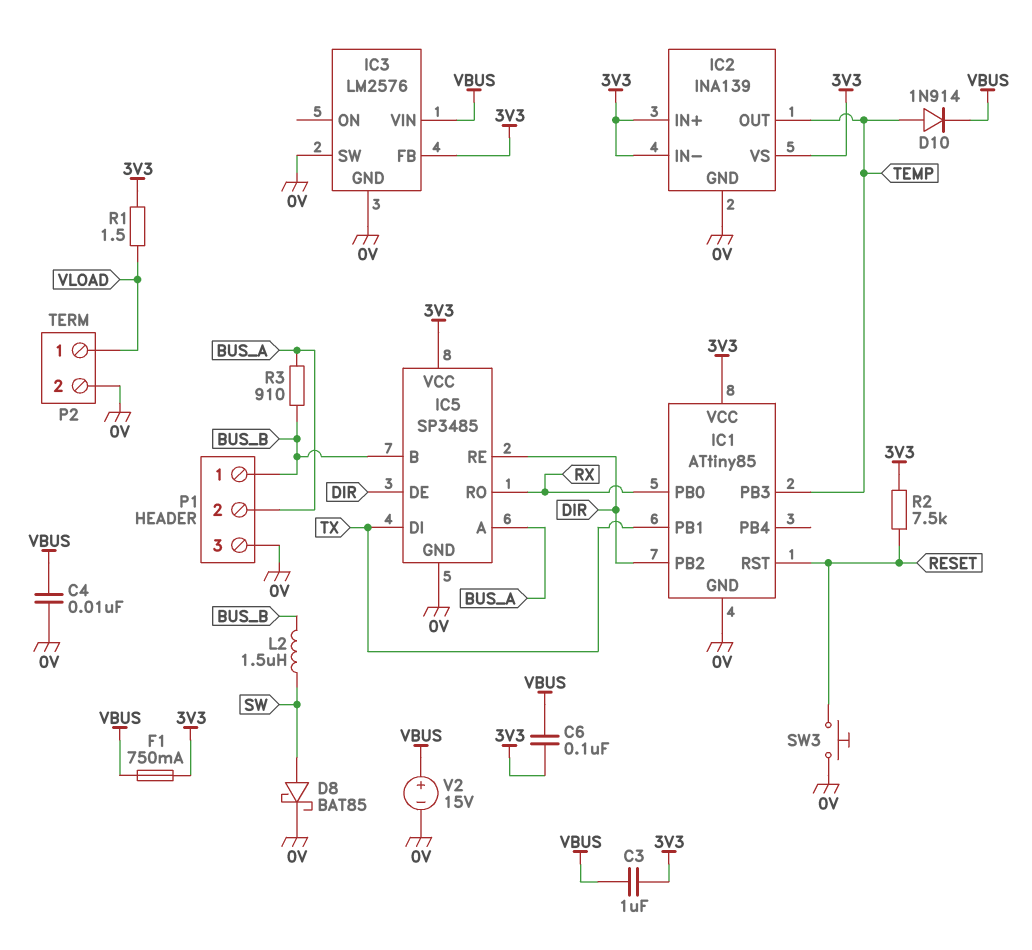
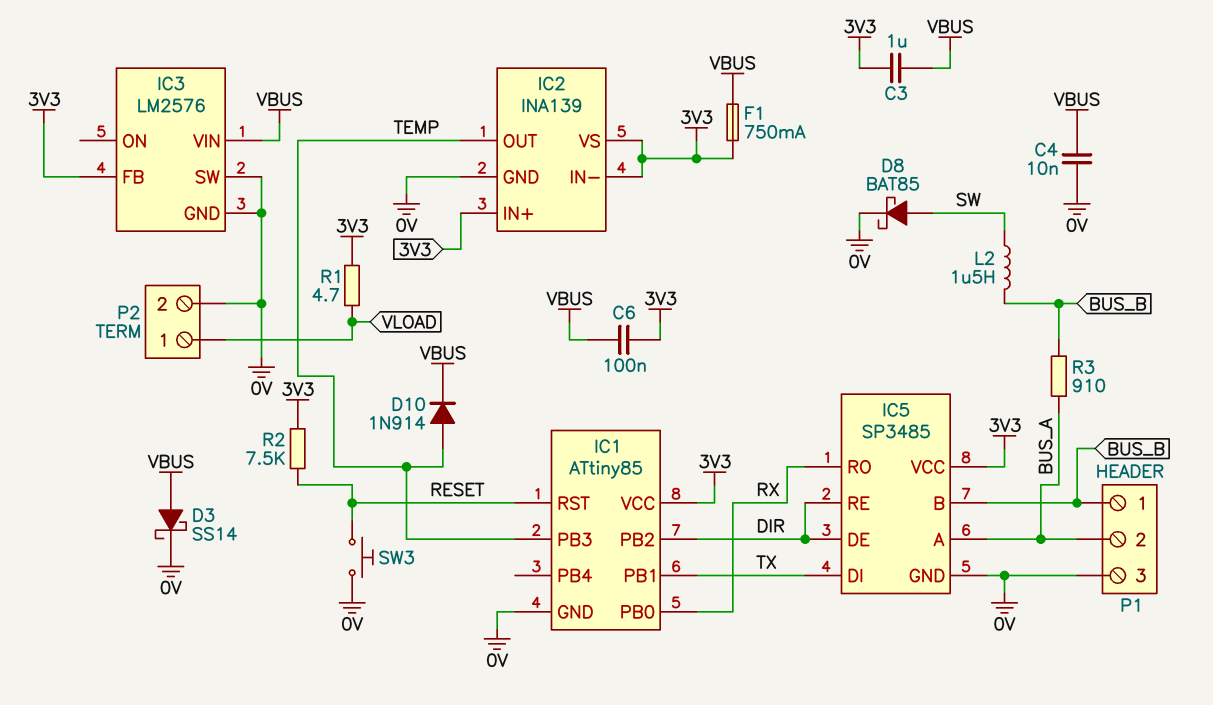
D3: none -> schottky SS14 (A VBUS, K 0V)
R1: 1.5 (3V3, VLOAD) -> 4.7 (3V3, VLOAD)
V2: 15V (plus VBUS, minus 0V) -> none

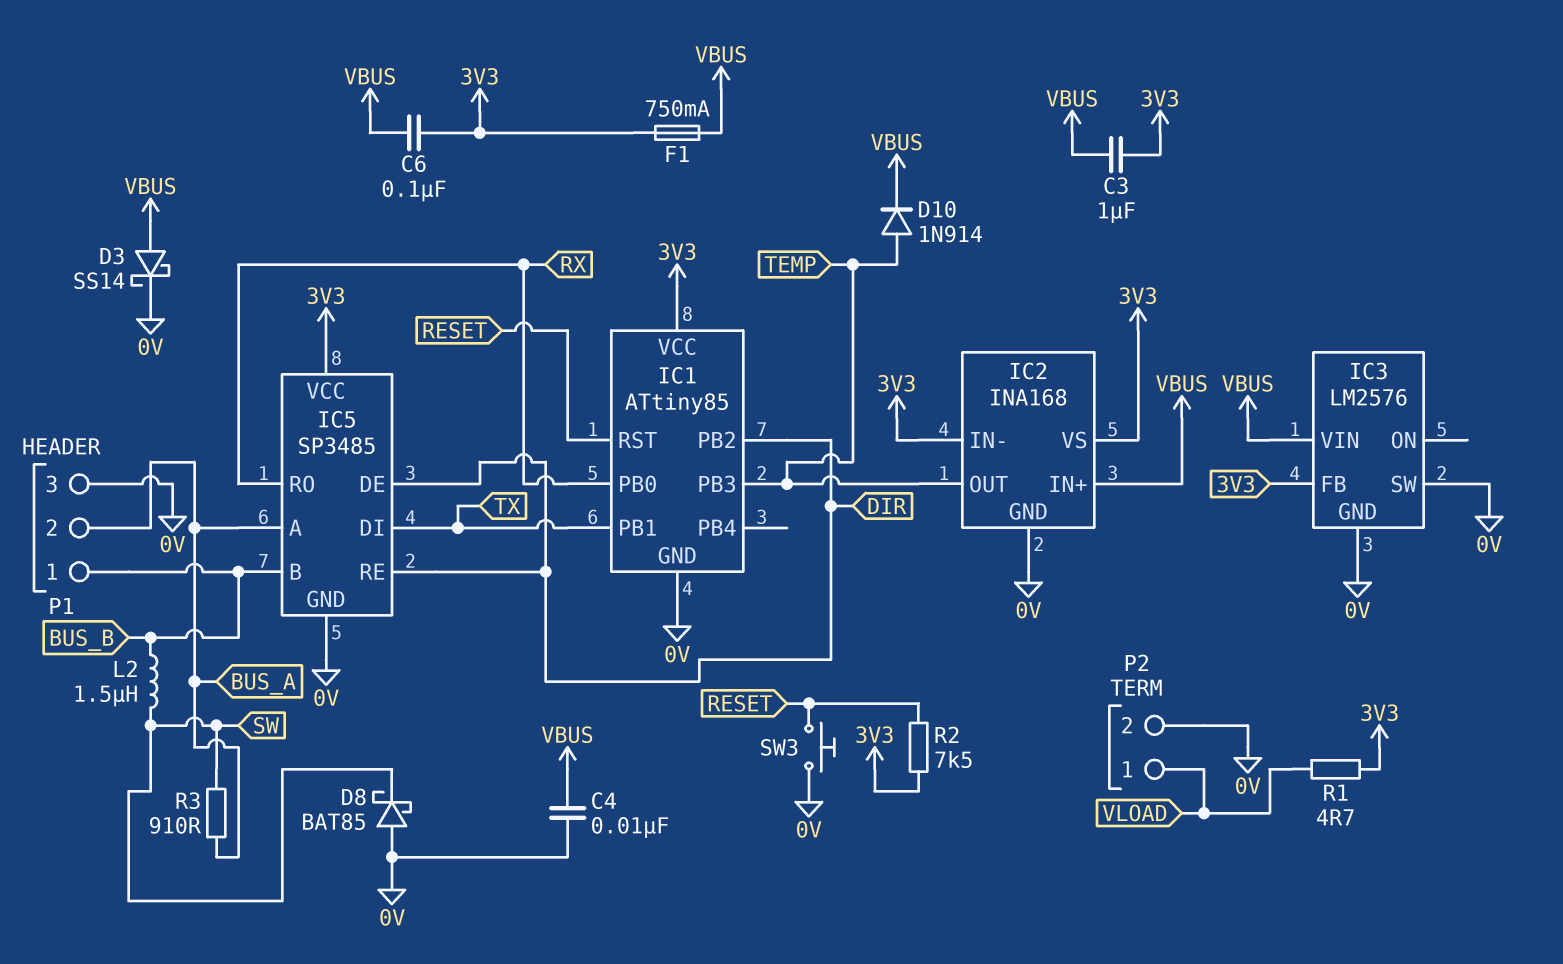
D8: schottky BAT85 (A SW, K 0V) -> schottky BAT85 (A 0V, K SW)
IC2: INA139 -> INA168
IC2 pin IN+: 3V3 -> VBUS
R3: 910 (BUS_A, BUS_B) -> 910 (BUS_A, SW)

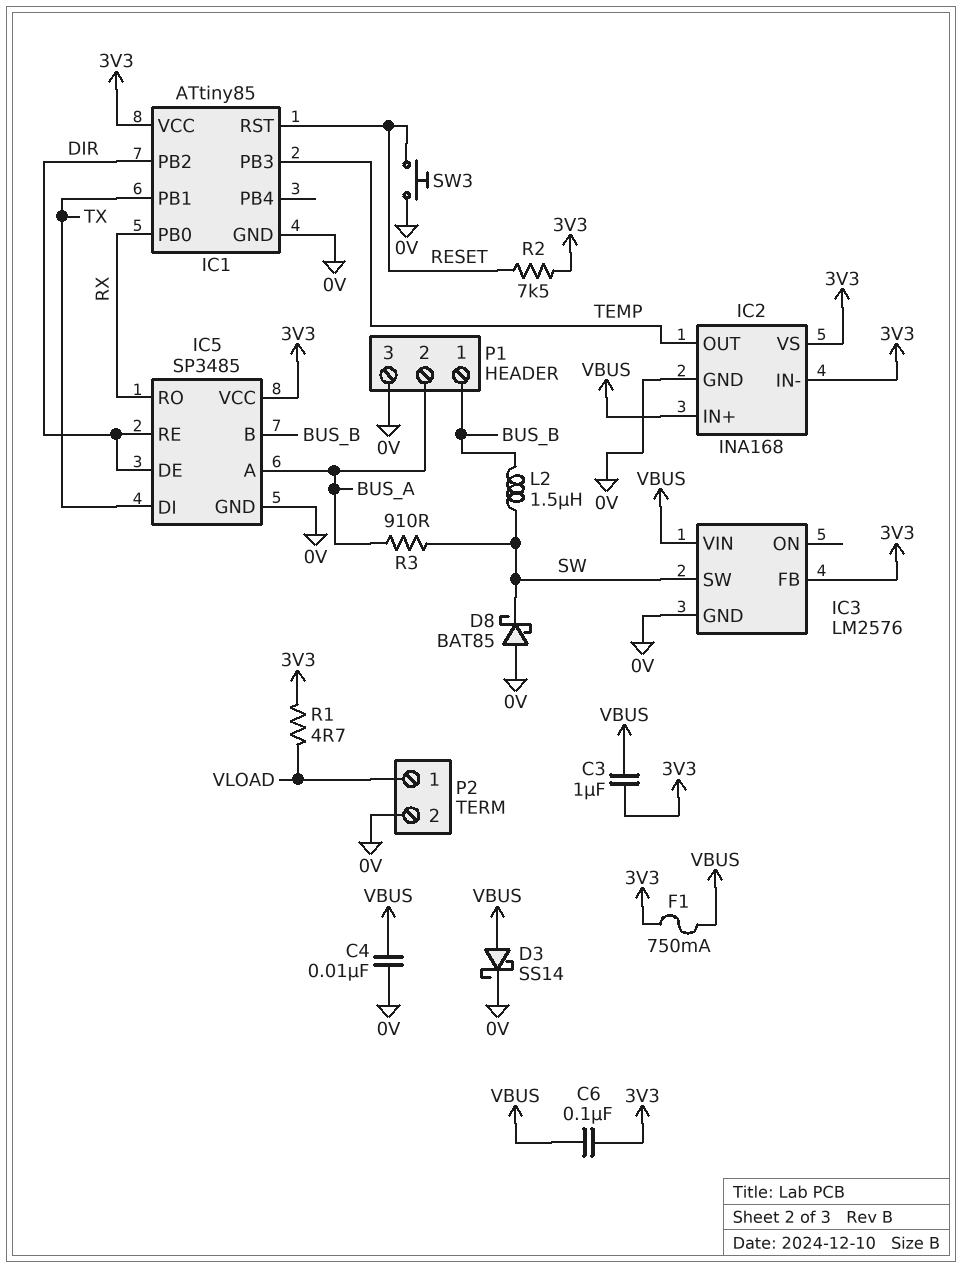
D10: diode 1N914 (A TEMP, K VBUS) -> none
IC3 pin SW: 0V -> SW

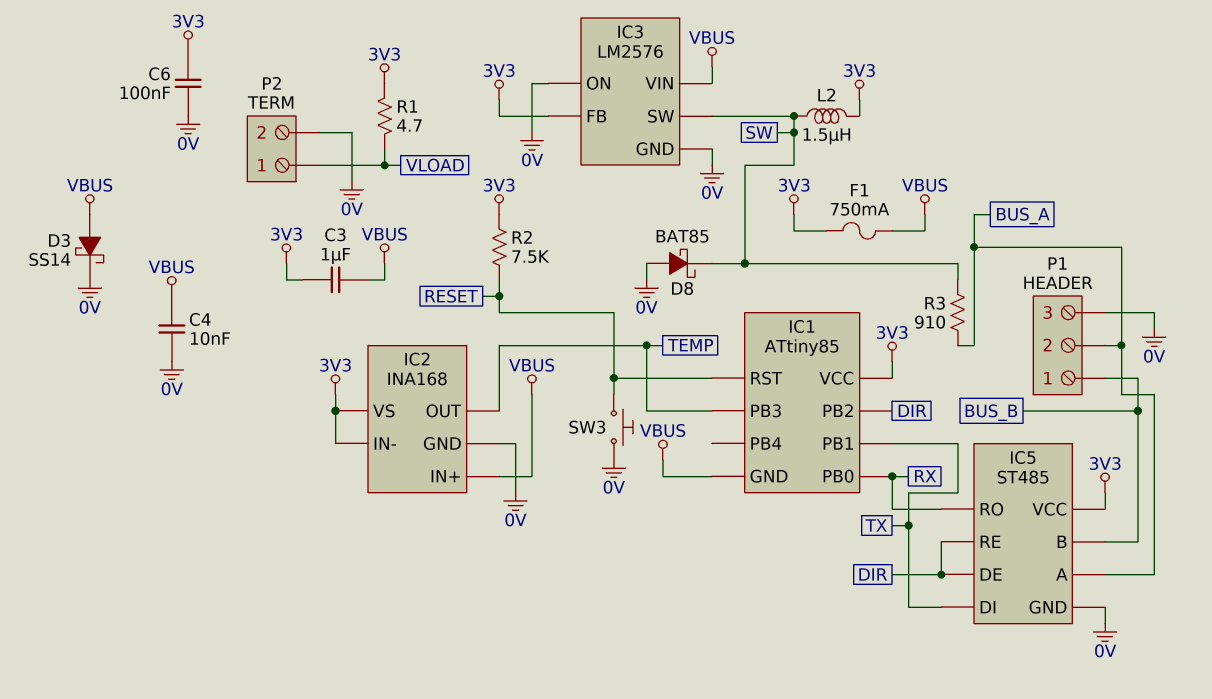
C6: 100nF (3V3, VBUS) -> 100nF (0V, 3V3)
IC1 pin GND: 0V -> VBUS
IC3 pin ON: none -> 0V
IC5: SP3485 -> ST485
L2: 1.5uH (BUS_B, SW) -> 1.5uH (3V3, SW)

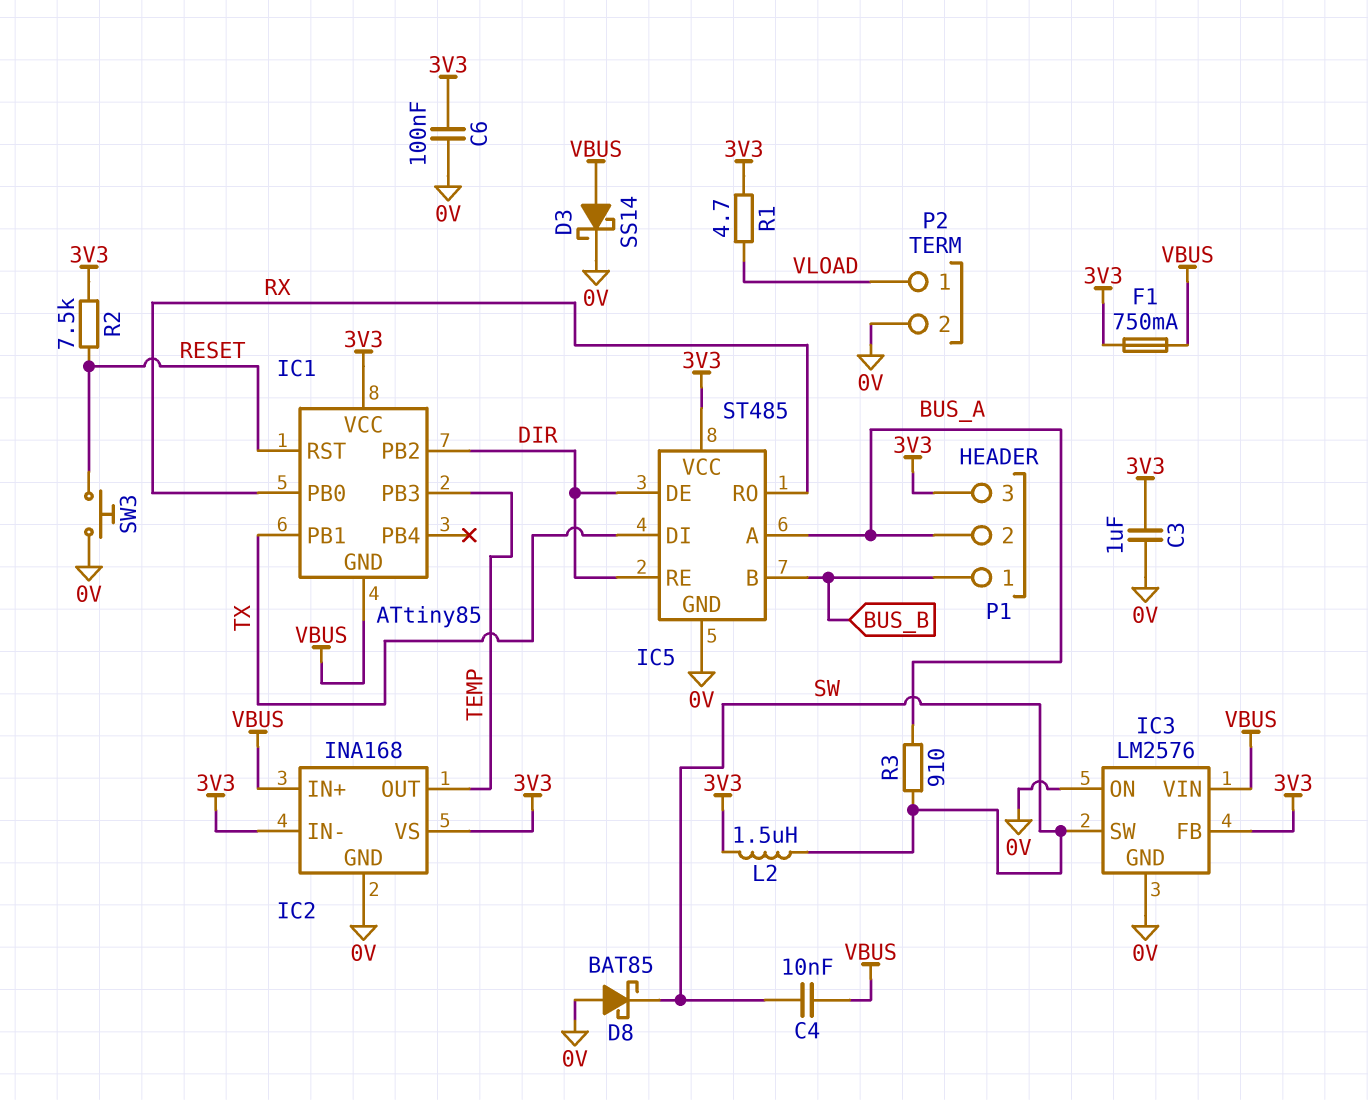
C3: 1uF (3V3, VBUS) -> 1uF (0V, 3V3)
C4: 10nF (0V, VBUS) -> 10nF (SW, VBUS)
P1 pin 3: 0V -> 3V3

